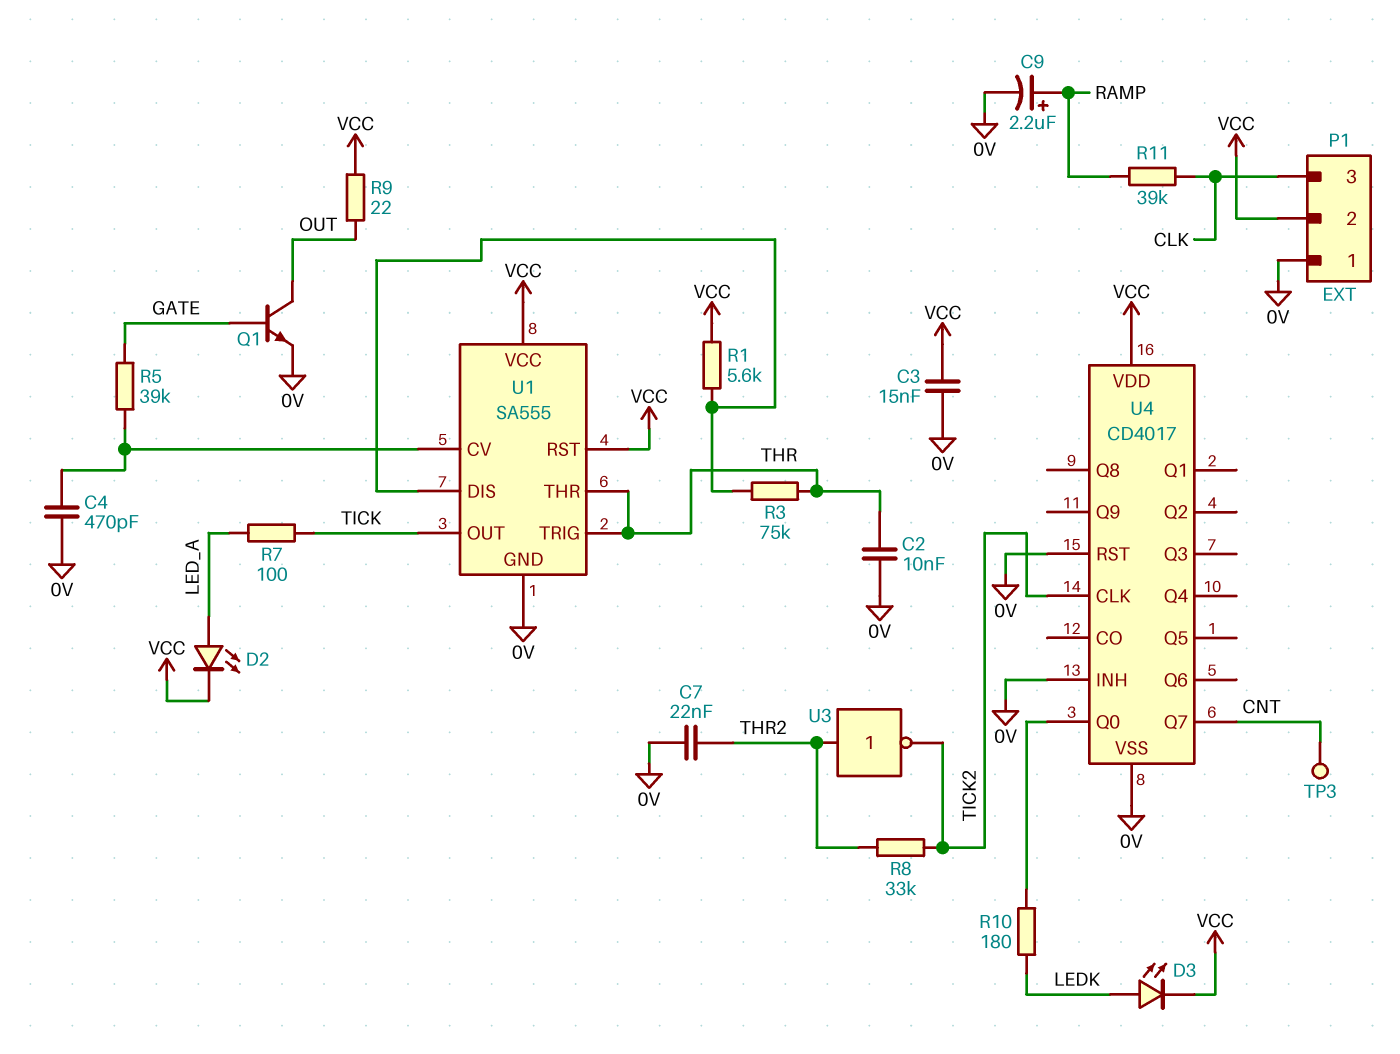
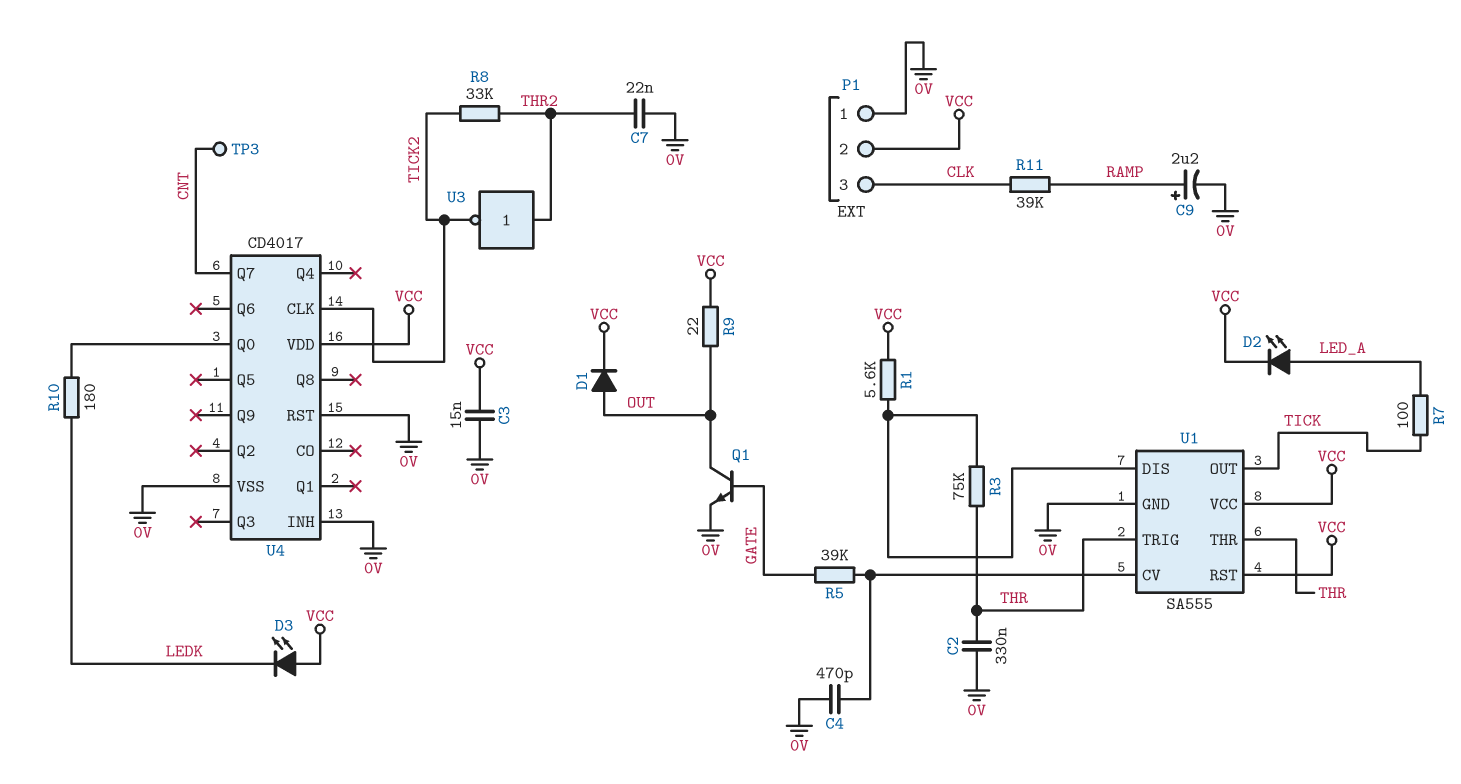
C2: 10nF (0V, THR) -> 330nF (0V, THR)
D1: none -> diode (A OUT, K VCC)
D3: LED (A LEDK, K VCC) -> LED (A VCC, K LEDK)

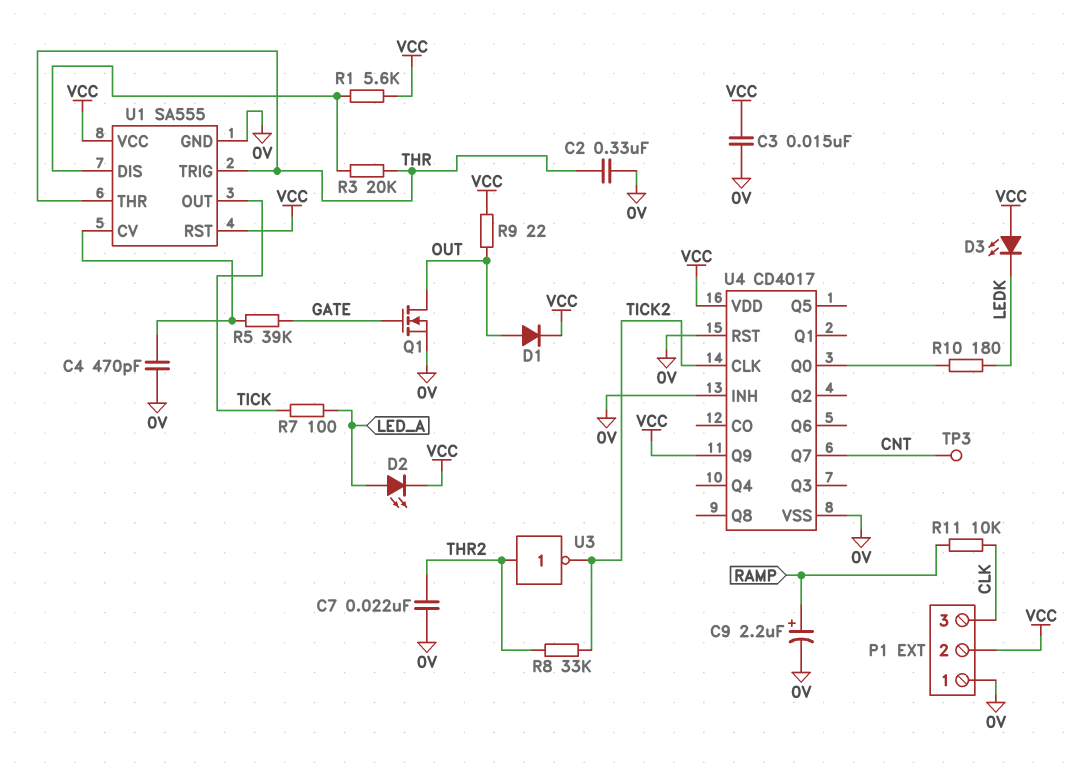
Q1: NPN (B GATE, C OUT, E 0V) -> NMOS (G GATE, D OUT, S 0V)
R3: 75k (THR, U1/DIS) -> 20k (THR, U1/DIS)
R11: 39k (CLK, RAMP) -> 10k (CLK, RAMP)
U4 pin Q9: none -> VCC

